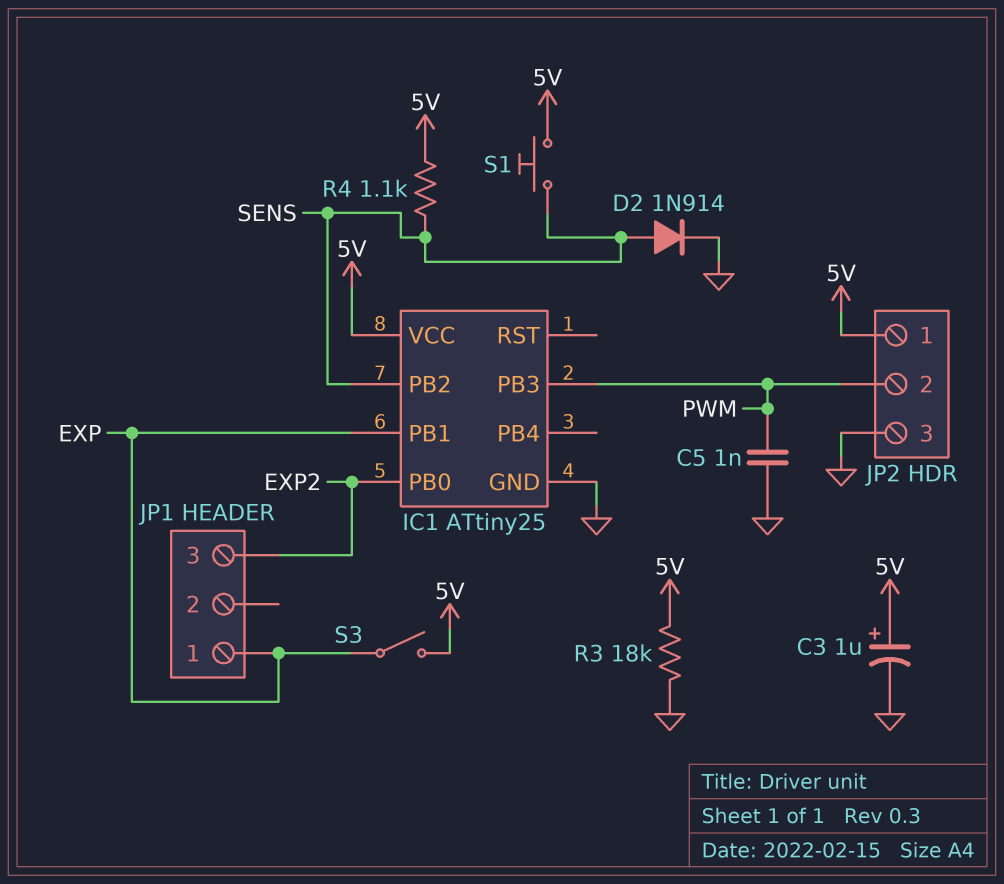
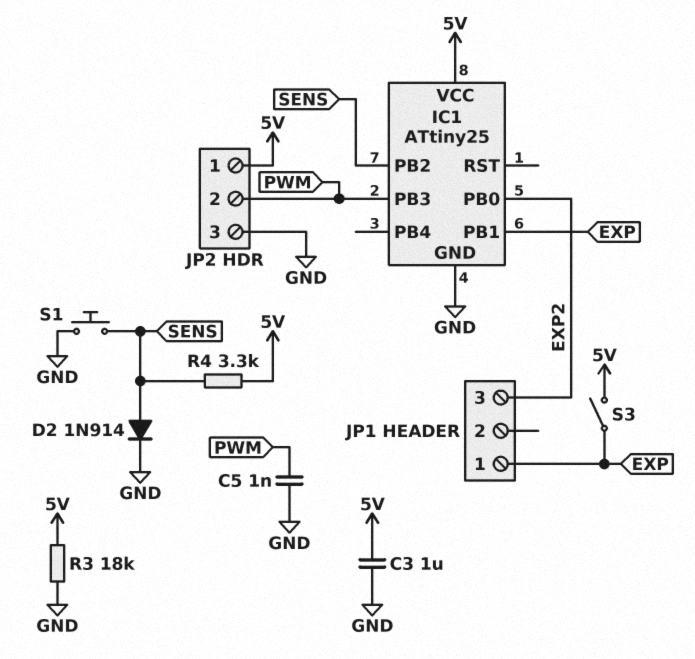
C3: 1uF (plus 5V, minus GND) -> 1uF (5V, GND)
R4: 1.1k (5V, SENS) -> 3.3k (5V, SENS)
S1: button (5V, SENS) -> button (GND, SENS)

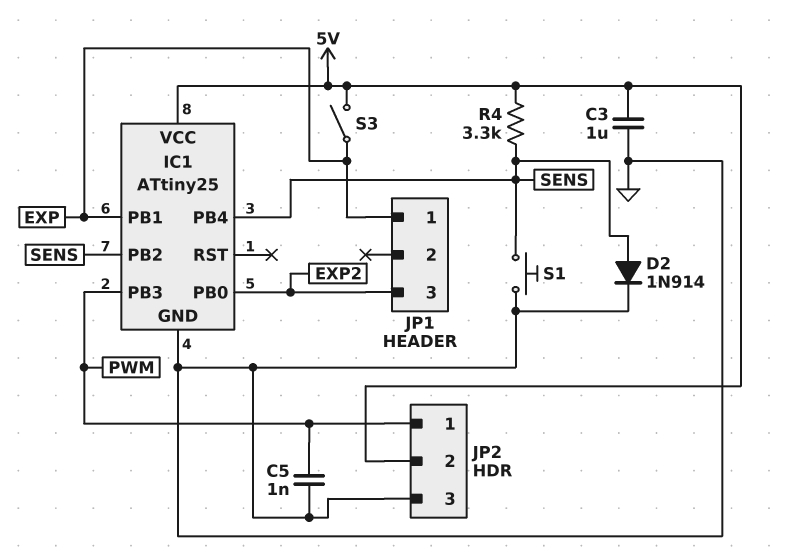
IC1 pin PB4: none -> SENS
JP2 pin 1: 5V -> PWM
JP2 pin 2: PWM -> 5V
R3: 18k (5V, GND) -> none

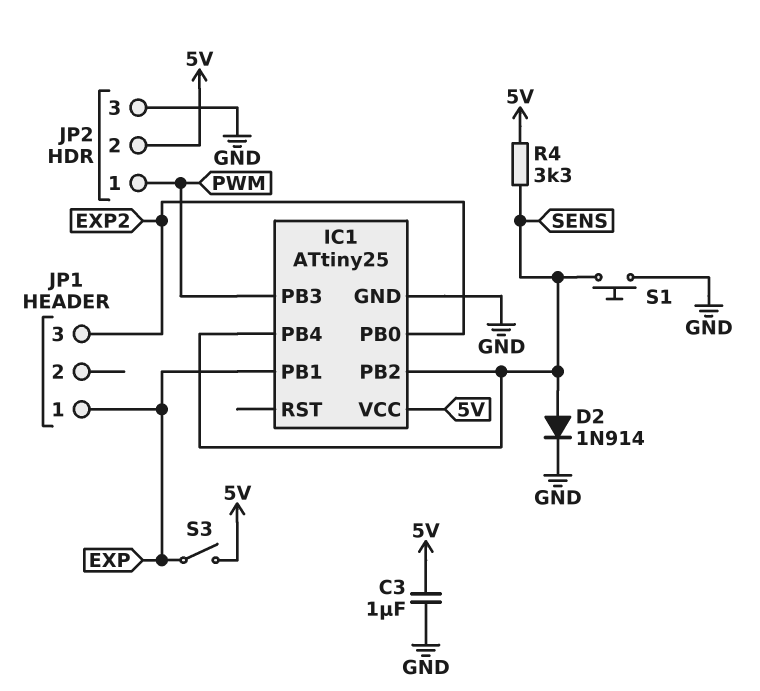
C5: 1nF (GND, PWM) -> none

